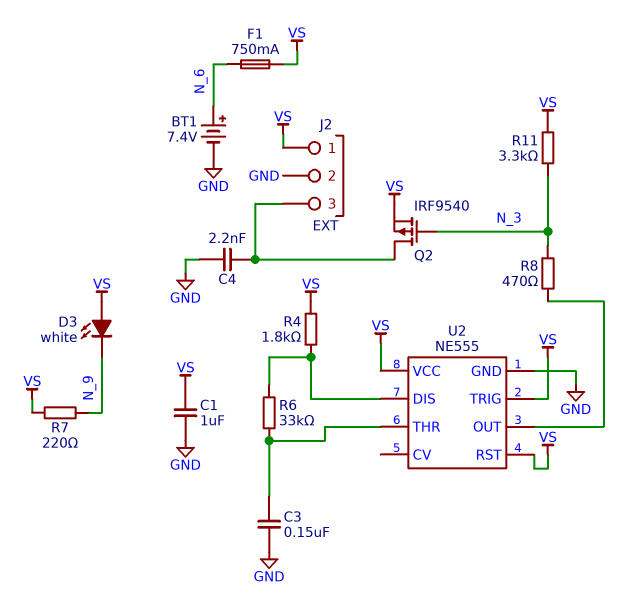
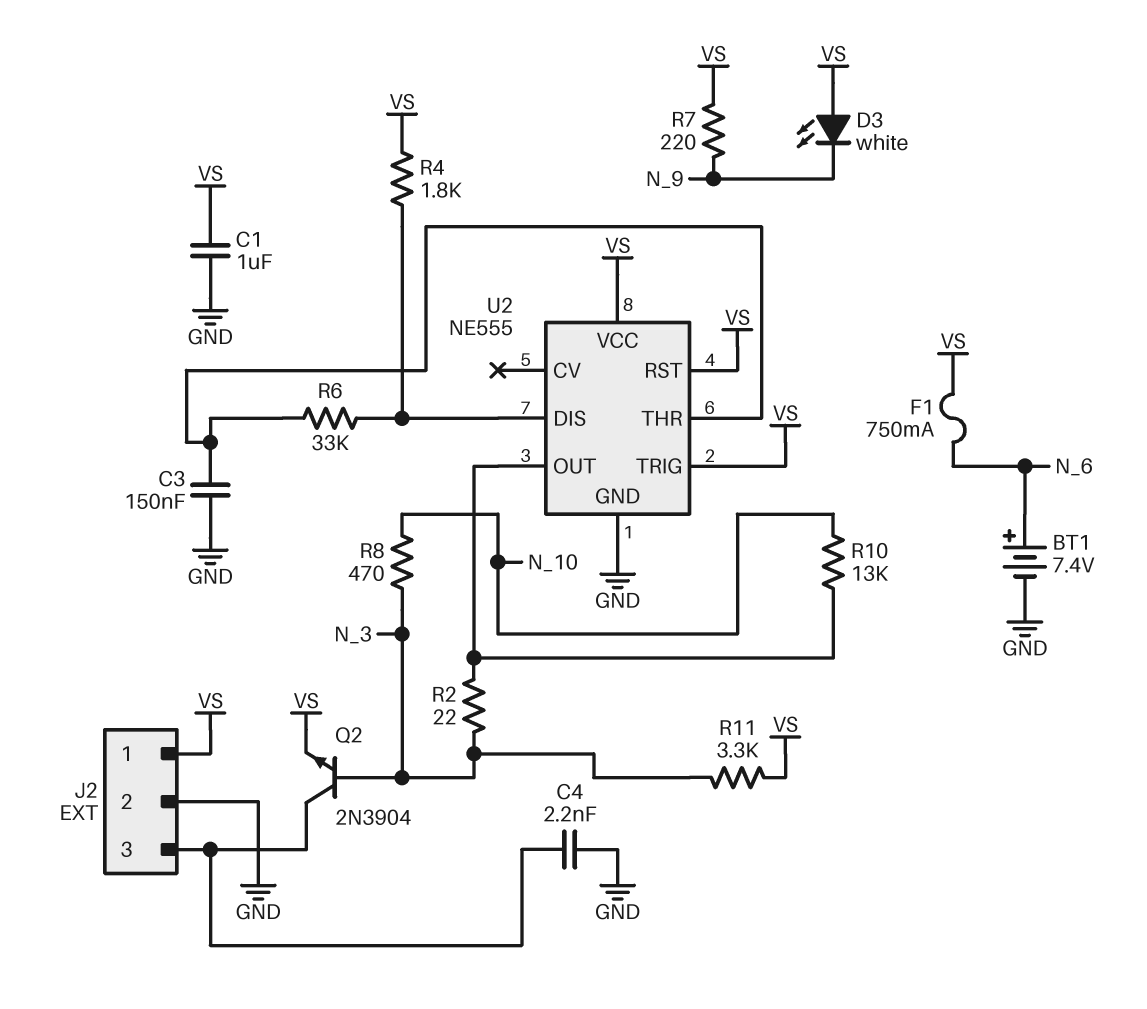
Q2: PMOS IRF9540 (G N_3, D J2/3, S VS) -> NPN 2N3904 (B N_3, C J2/3, E VS)
R2: none -> 22 (N_3, U2/OUT)
R8: 470 (N_3, U2/OUT) -> 470 (N_3, N_10)
R10: none -> 13k (N_10, U2/OUT)

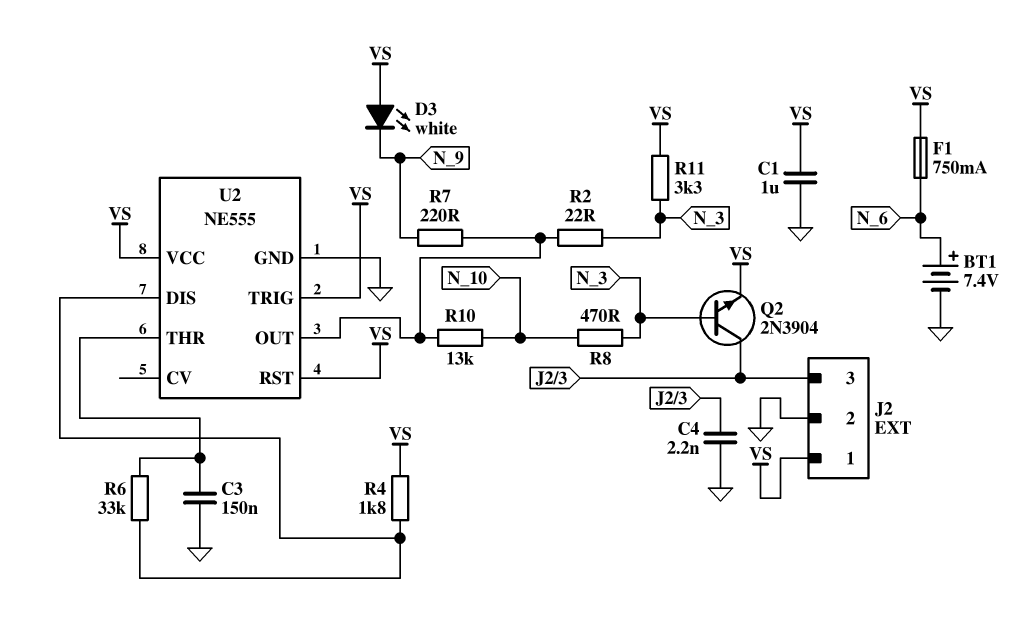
R7: 220 (N_9, VS) -> 220 (N_9, U2/OUT)

